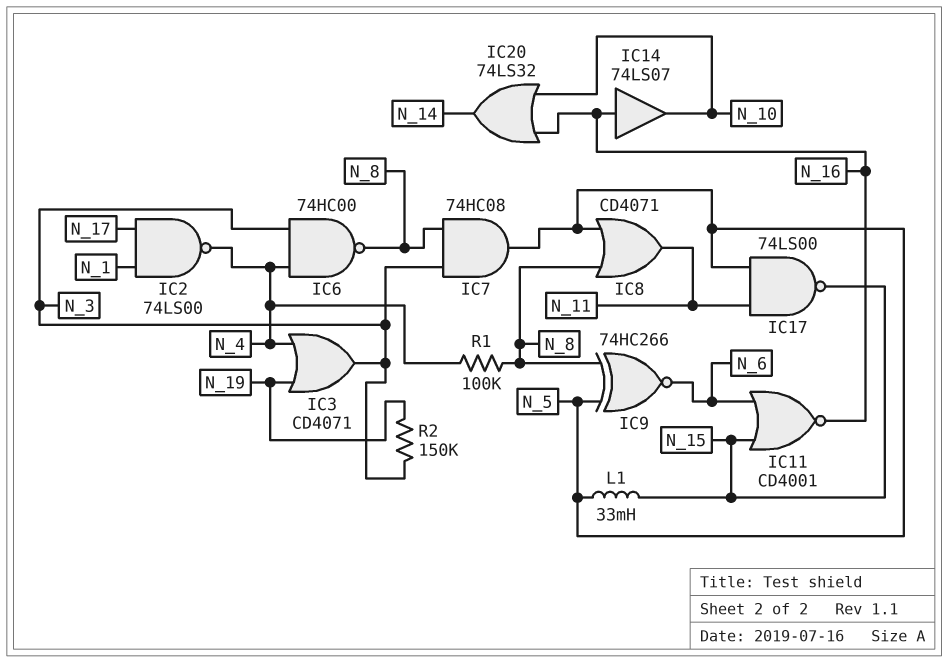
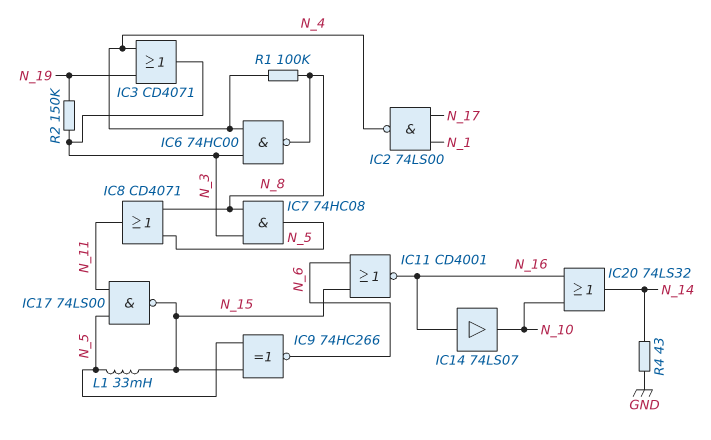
IC9: XNOR 74HC266 (in N_5, in N_8, out N_6) -> XNOR 74HC266 (in N_5, in N_15, out N_6)
R4: none -> 43 (GND, N_14)

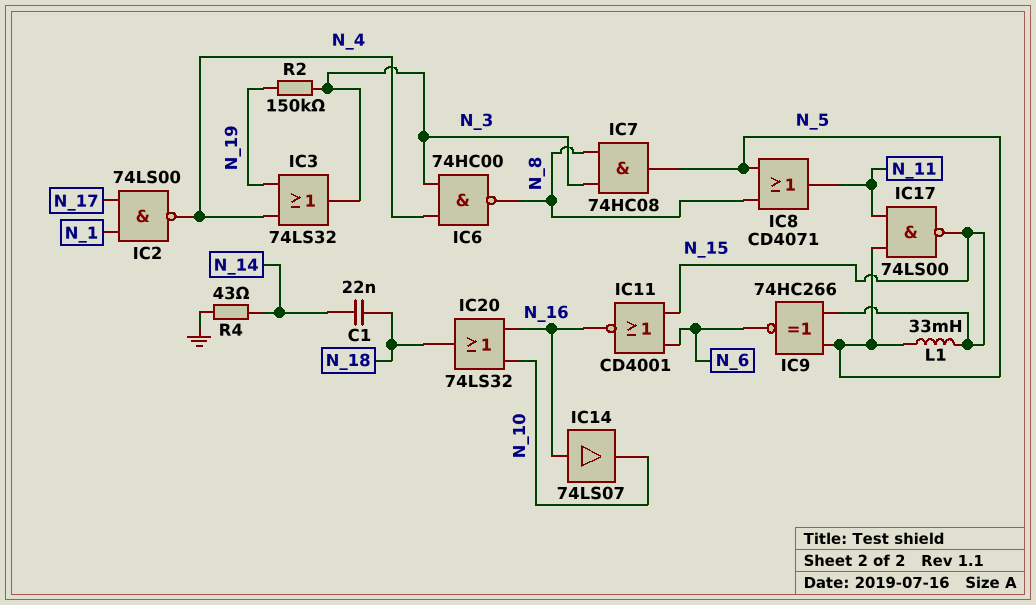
C1: none -> 22nF (N_14, N_18)
IC3: OR CD4071 (in N_4, in N_19, out N_3) -> OR 74LS32 (in N_4, in N_19, out N_3)
IC20: OR 74LS32 (in N_10, in N_16, out N_14) -> OR 74LS32 (in N_10, in N_16, out N_18)
R1: 100k (N_4, N_8) -> none

